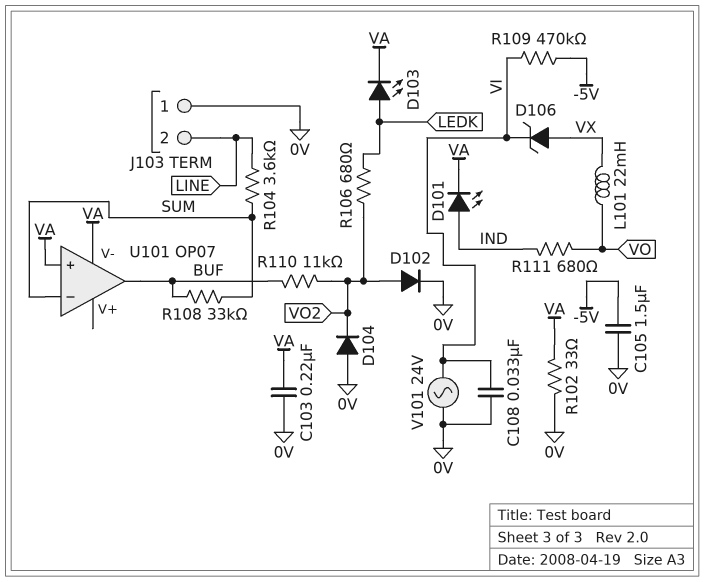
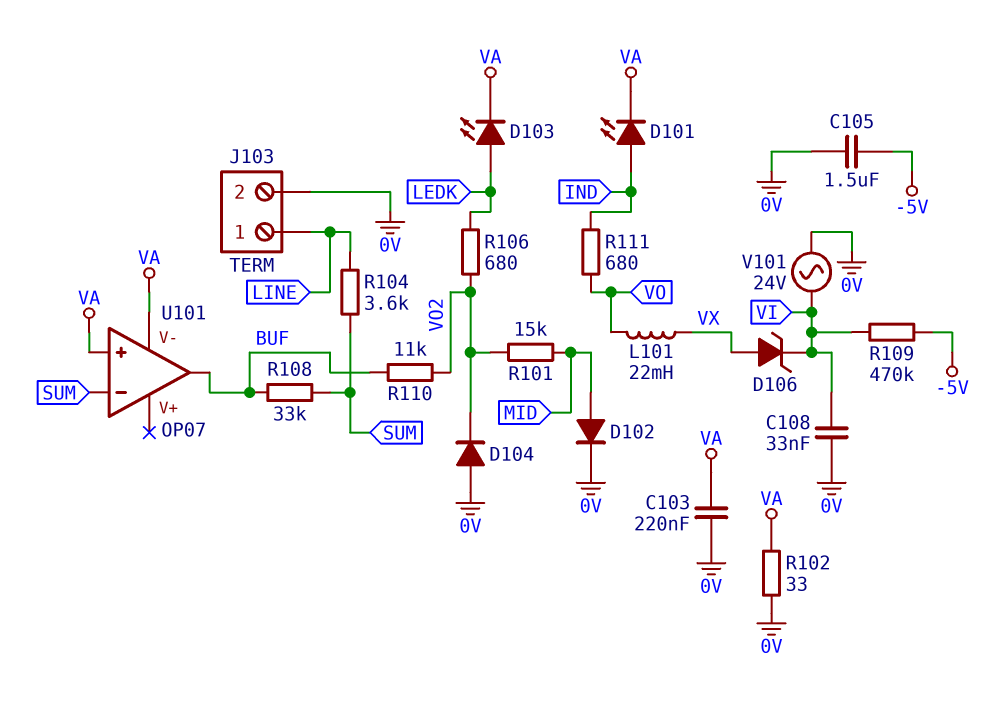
D102: diode (A VO2, K 0V) -> diode (A MID, K 0V)
J103 pin 1: 0V -> LINE
J103 pin 2: LINE -> 0V
R101: none -> 15k (MID, VO2)

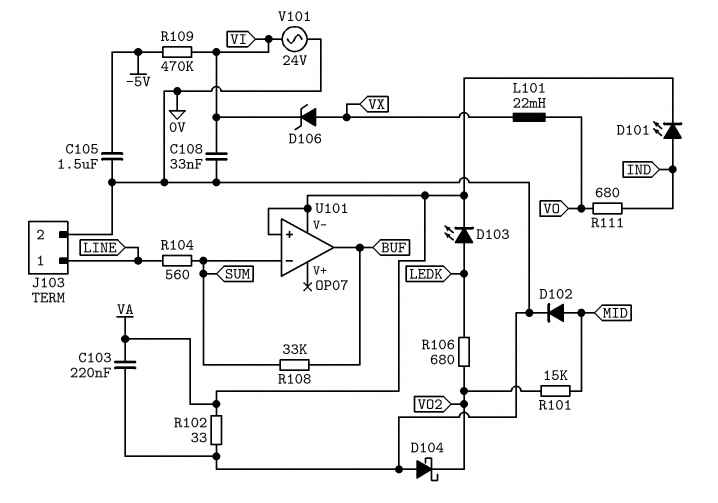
D104: diode (A 0V, K VO2) -> schottky (A 0V, K VO2)
R104: 3.6k (LINE, SUM) -> 560 (LINE, SUM)
R110: 11k (BUF, VO2) -> none

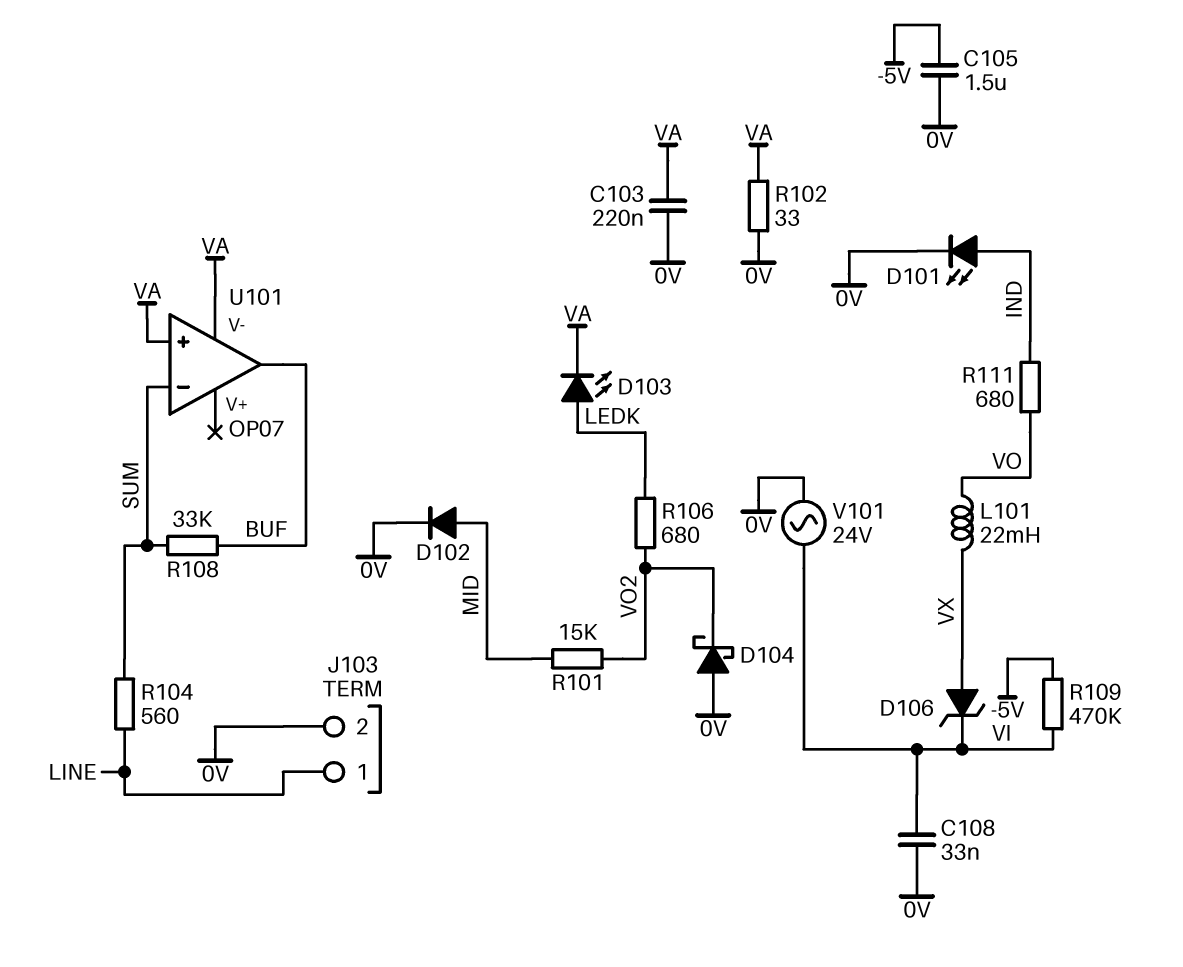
D101: LED (A IND, K VA) -> LED (A IND, K 0V)

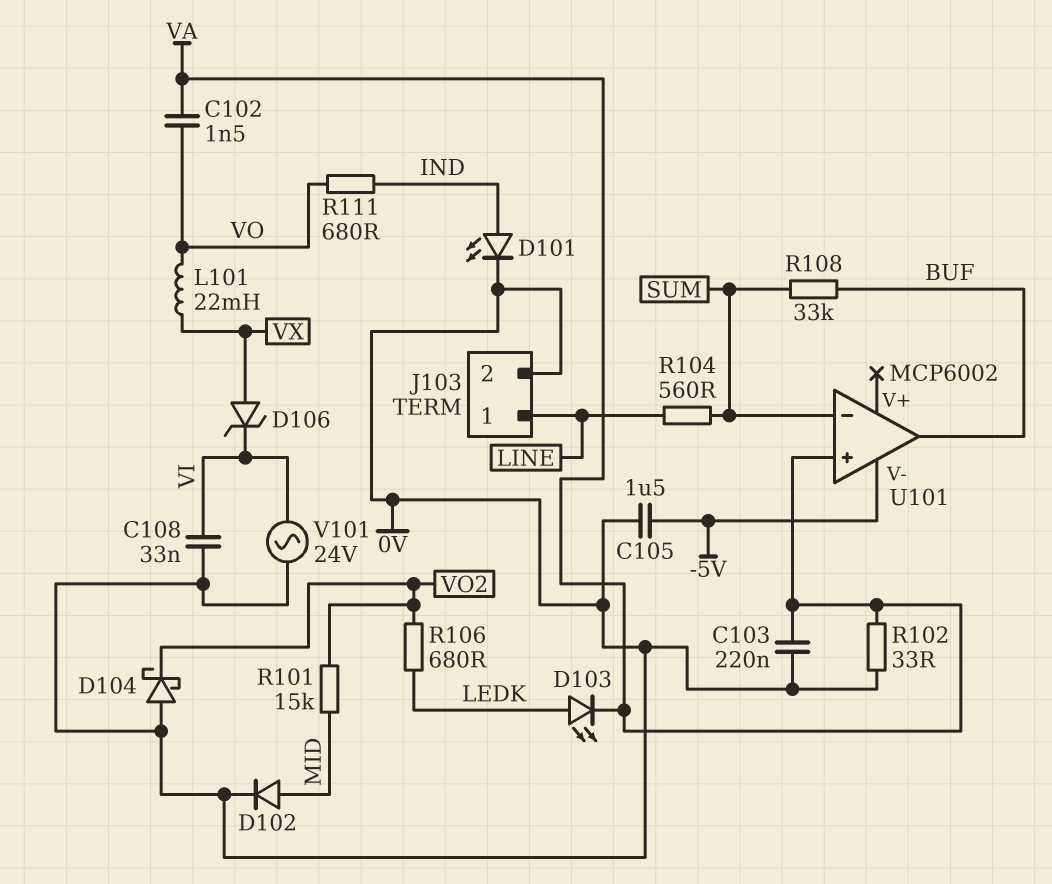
C102: none -> 1.5nF (VA, VO)
R109: 470k (-5V, VI) -> none
U101: OP07 -> MCP6002
U101 pin V-: VA -> -5V

